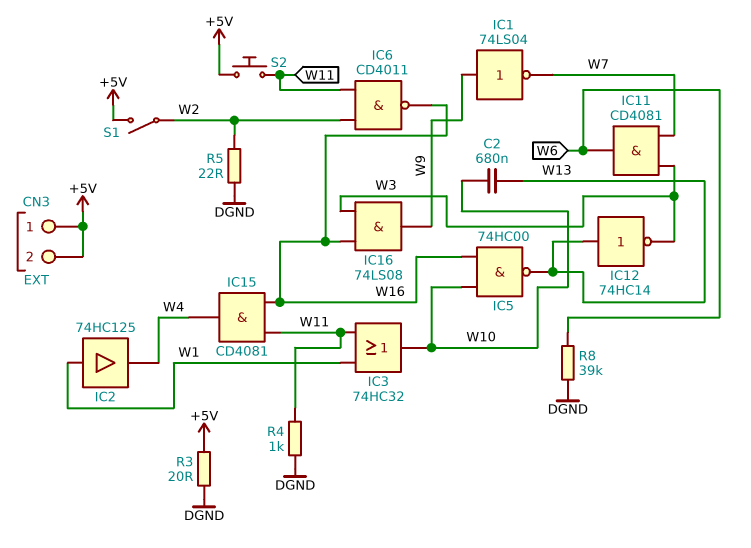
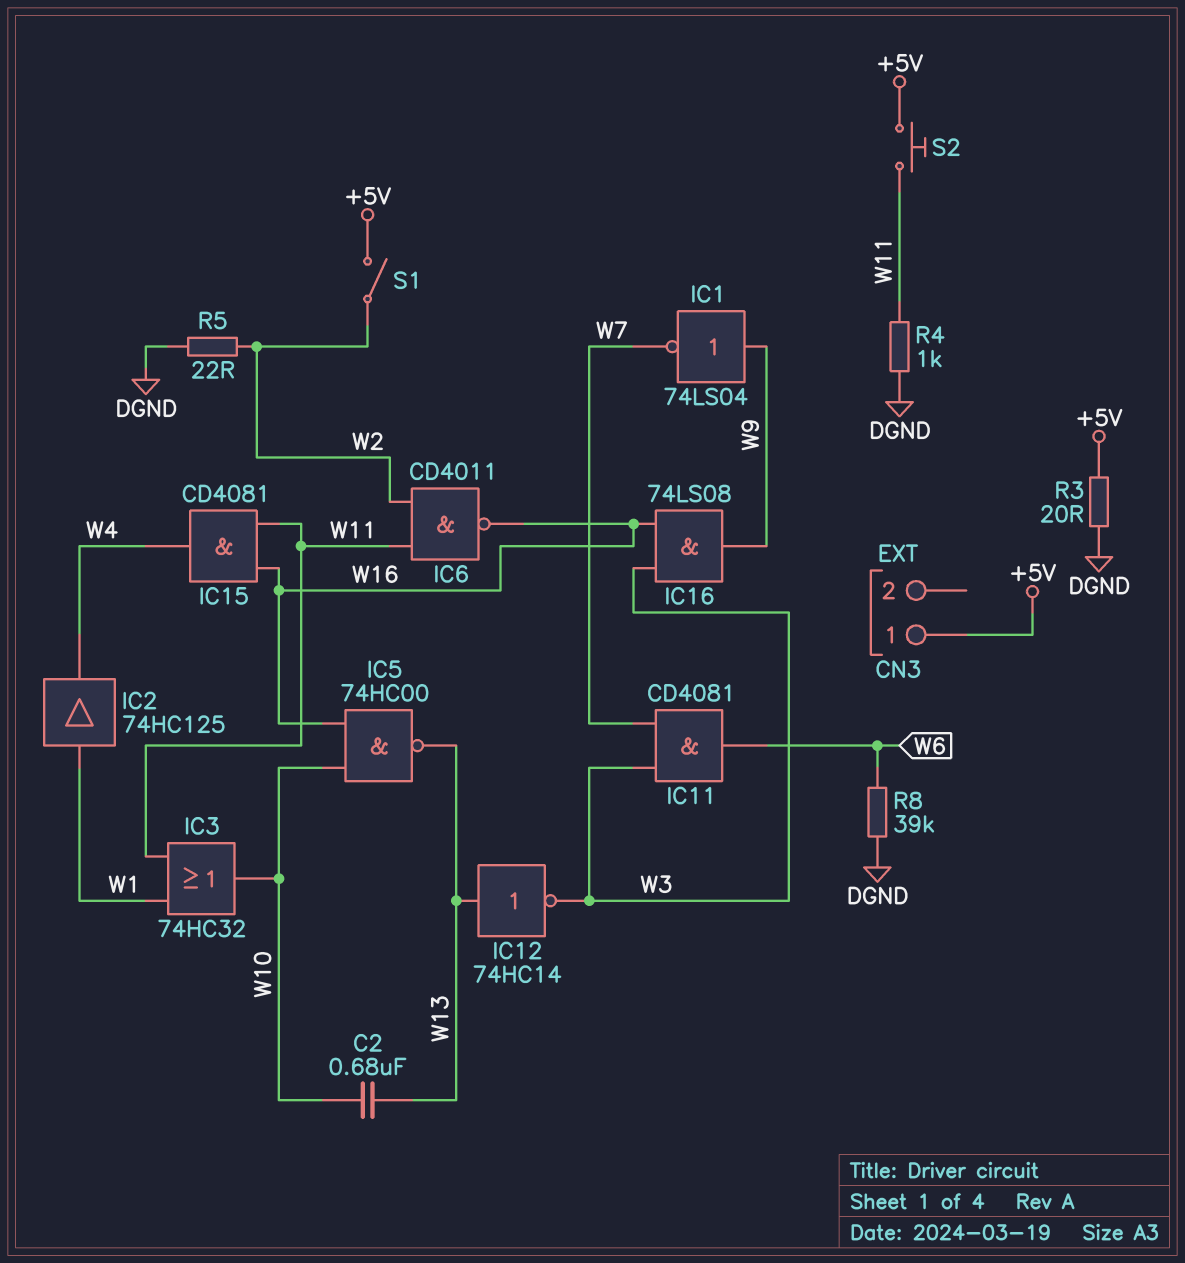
CN3 pin 2: +5V -> none

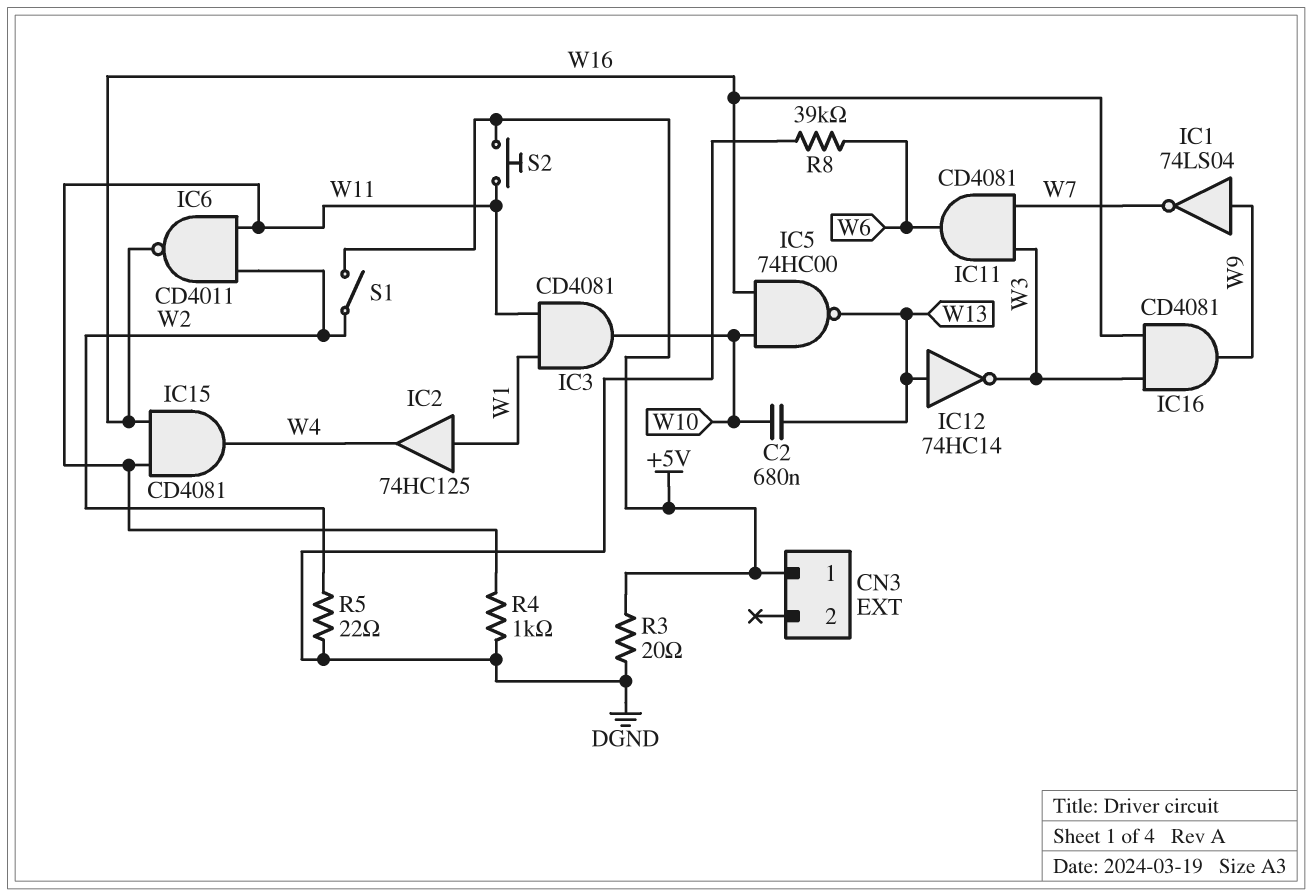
IC3: OR 74HC32 (in W1, in W11, out W10) -> AND CD4081 (in W1, in W11, out W10)
IC16: AND 74LS08 (in W3, in W16, out W9) -> AND CD4081 (in W3, in W16, out W9)

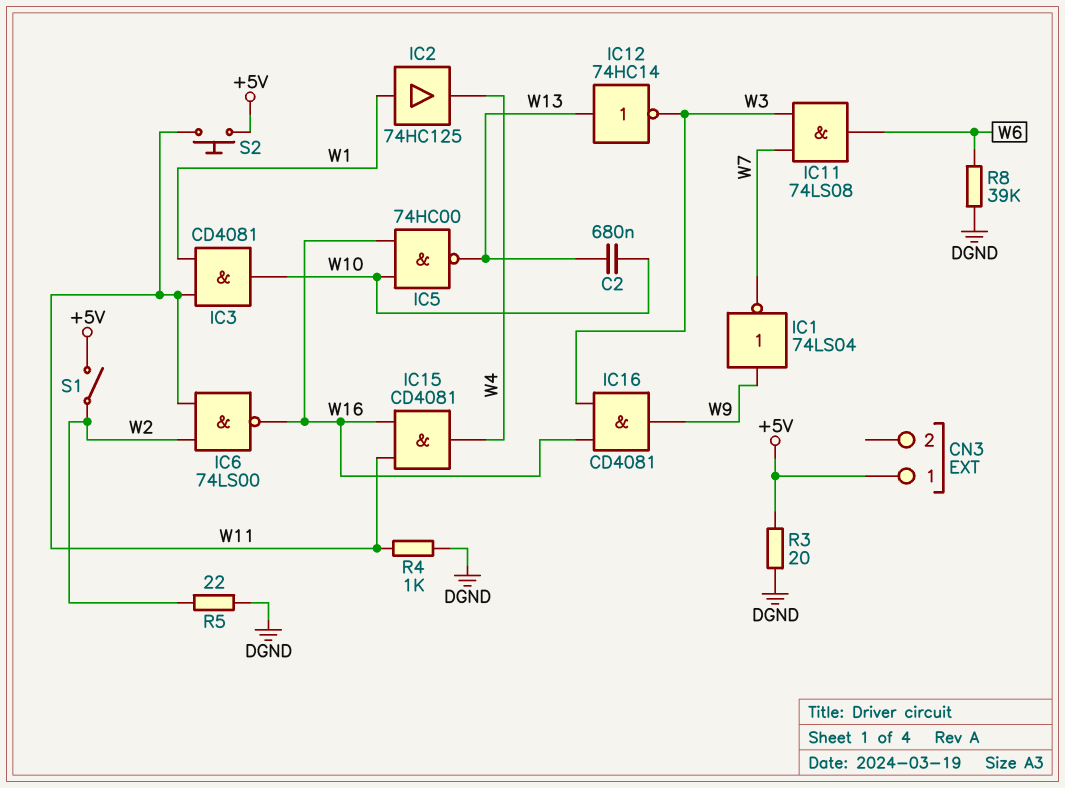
IC6: NAND CD4011 (in W2, in W11, out W16) -> NAND 74LS00 (in W2, in W11, out W16)
IC11: AND CD4081 (in W3, in W7, out W6) -> AND 74LS08 (in W3, in W7, out W6)

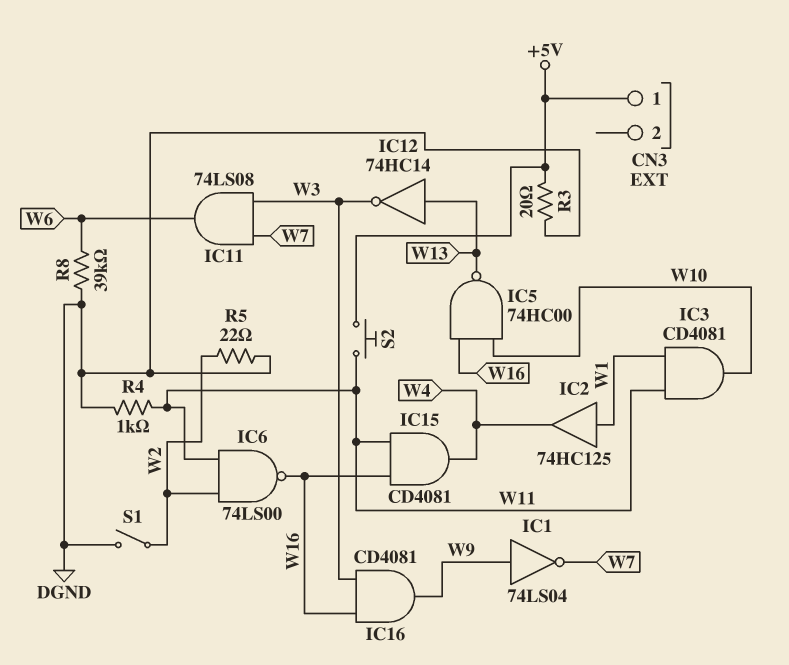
C2: 680nF (W10, W13) -> none
S1: switch (+5V, W2) -> switch (DGND, W2)

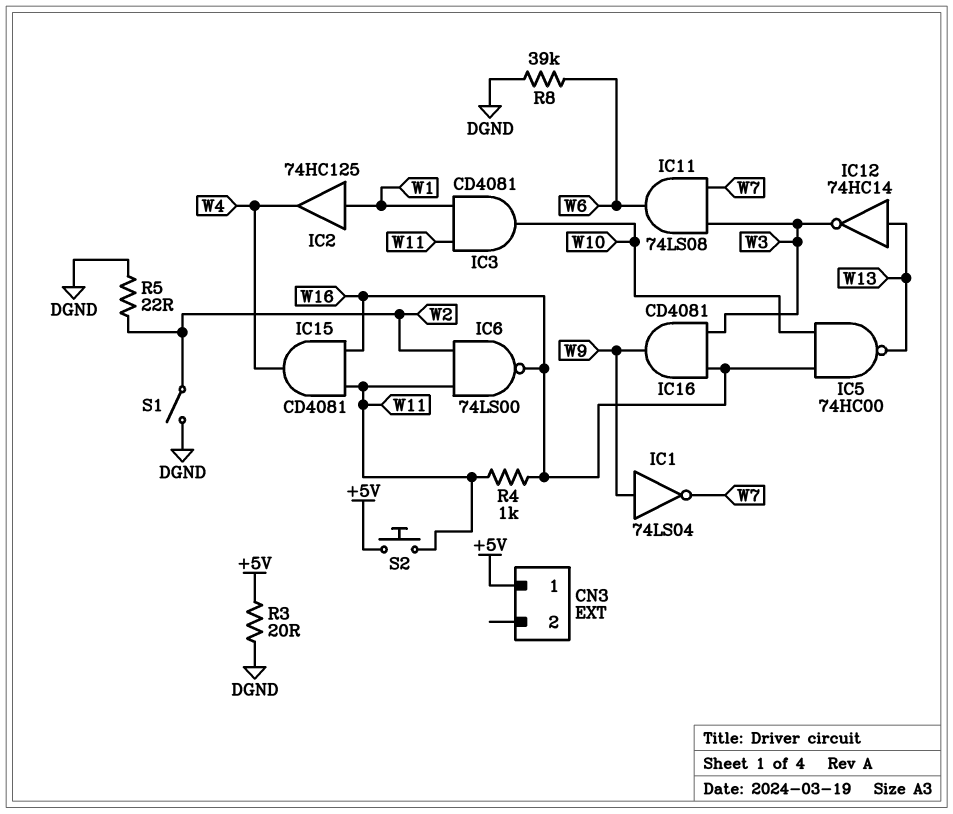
R4: 1k (DGND, W11) -> 1k (W11, W16)

